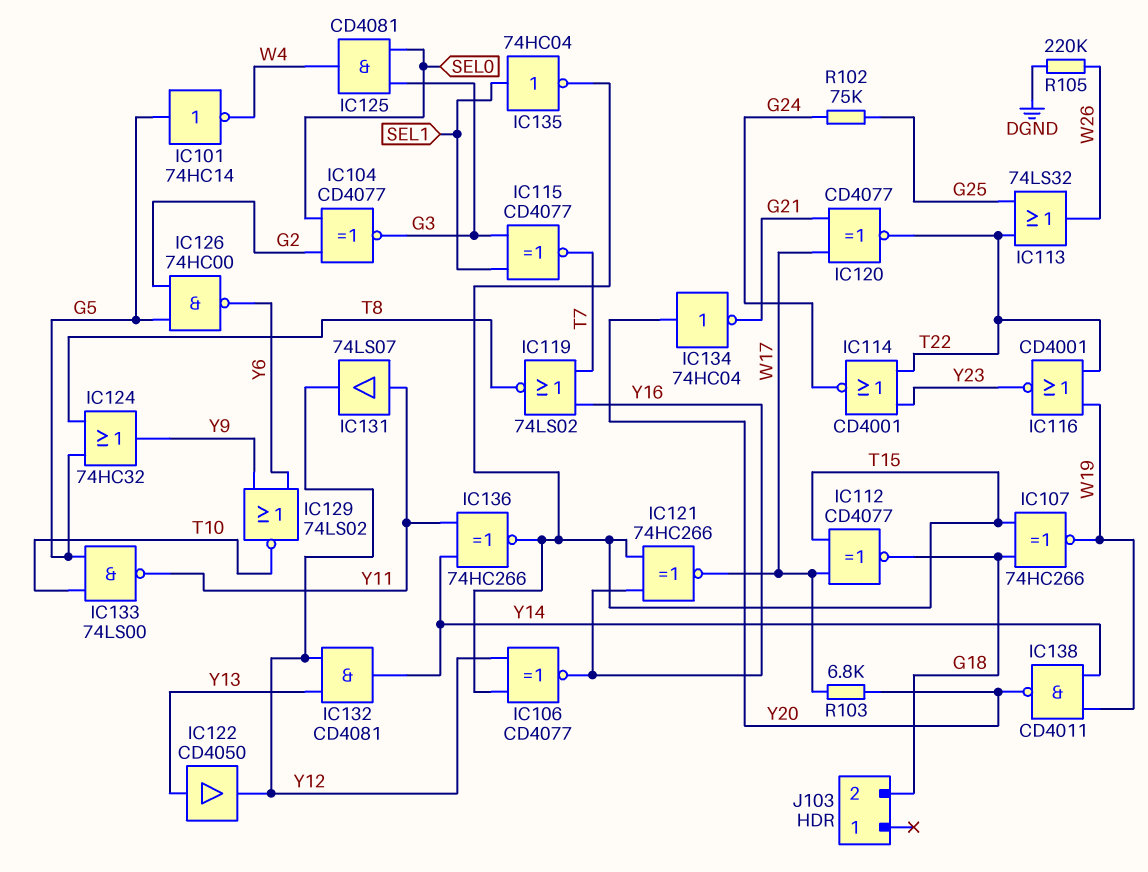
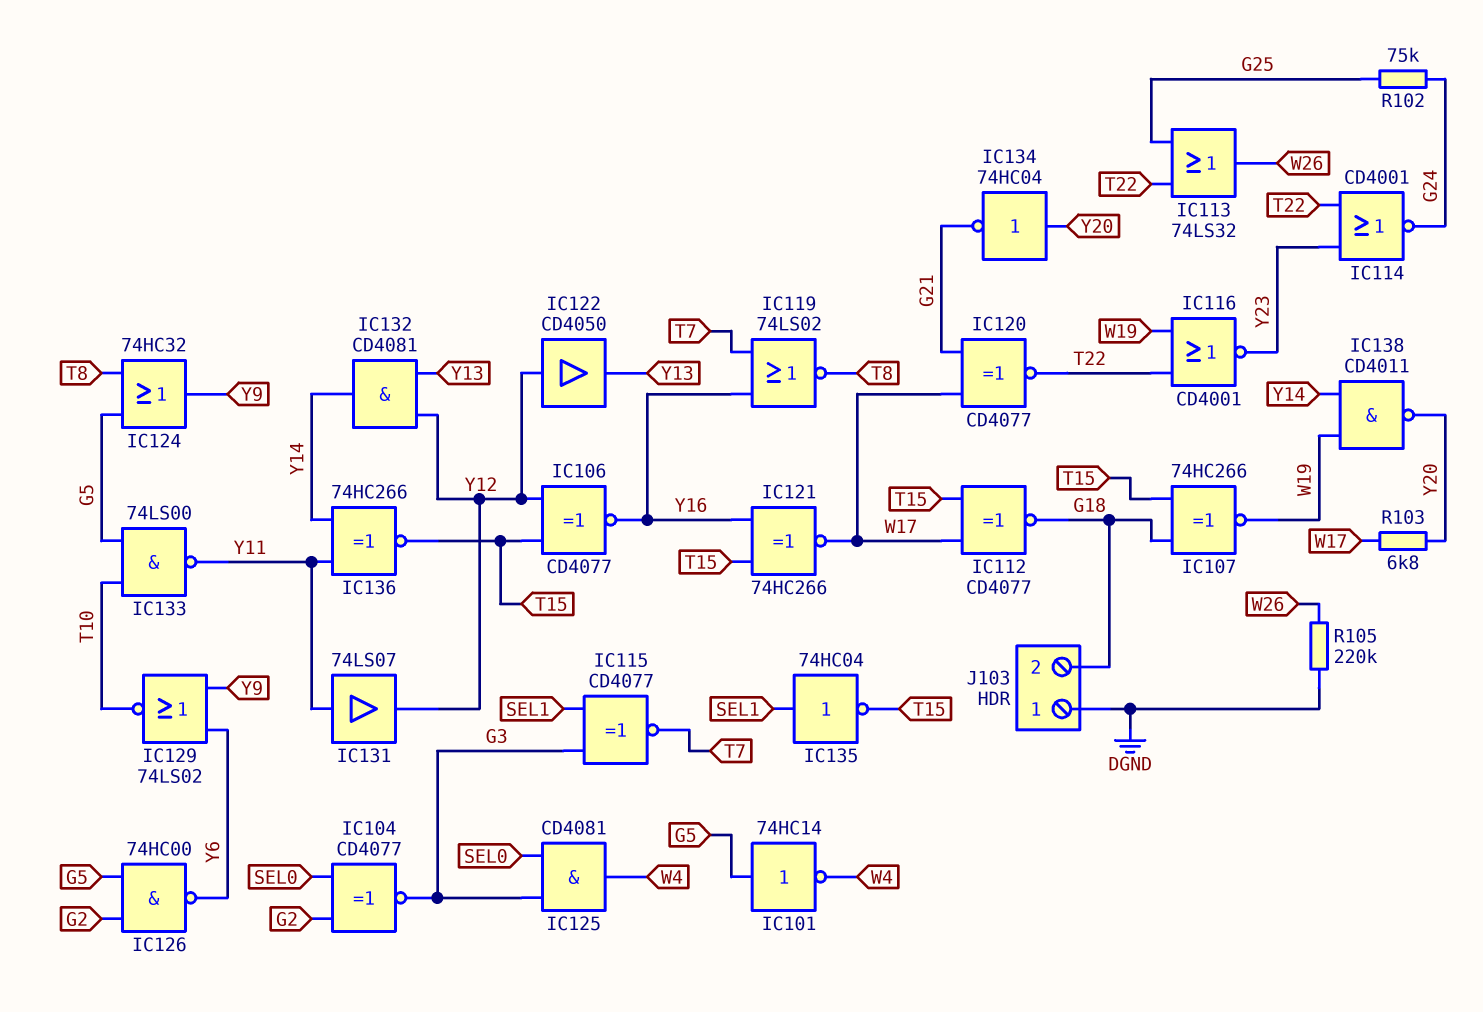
IC122: buffer CD4050 (in Y13, out Y12) -> buffer CD4050 (in Y12, out Y13)
J103 pin 1: none -> DGND

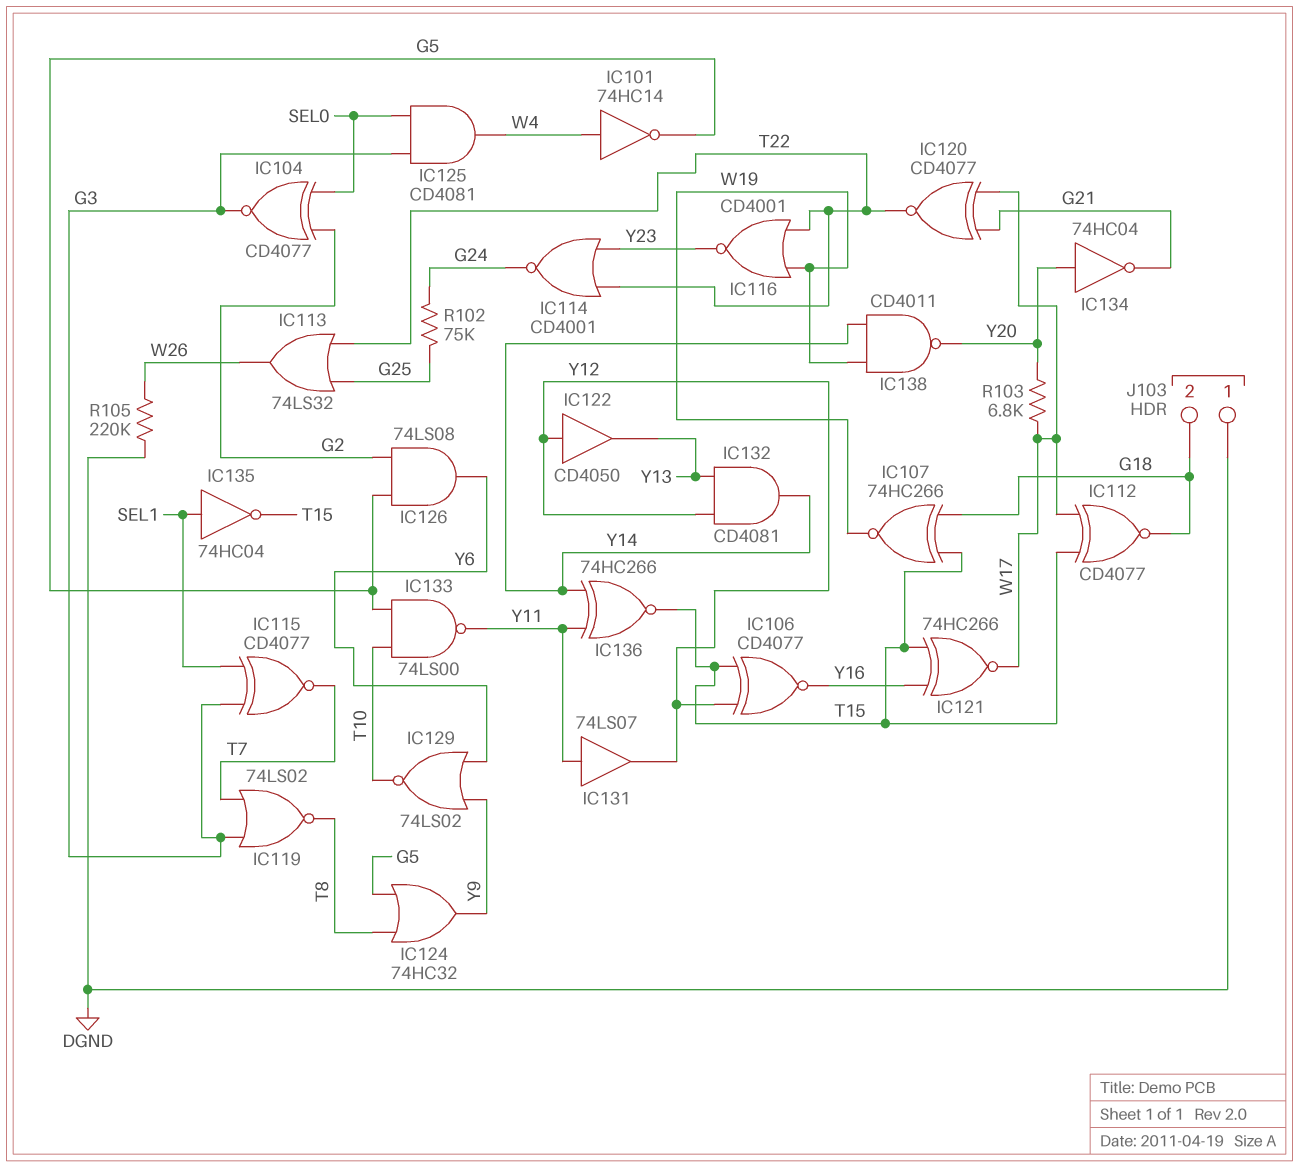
IC101: NOT 74HC14 (in G5, out W4) -> NOT 74HC14 (in W4, out G5)
IC119: NOR 74LS02 (in T7, in Y16, out T8) -> NOR 74LS02 (in G3, in T7, out T8)
IC126: NAND 74HC00 (in G2, in G5, out Y6) -> AND 74LS08 (in G2, in G5, out Y6)

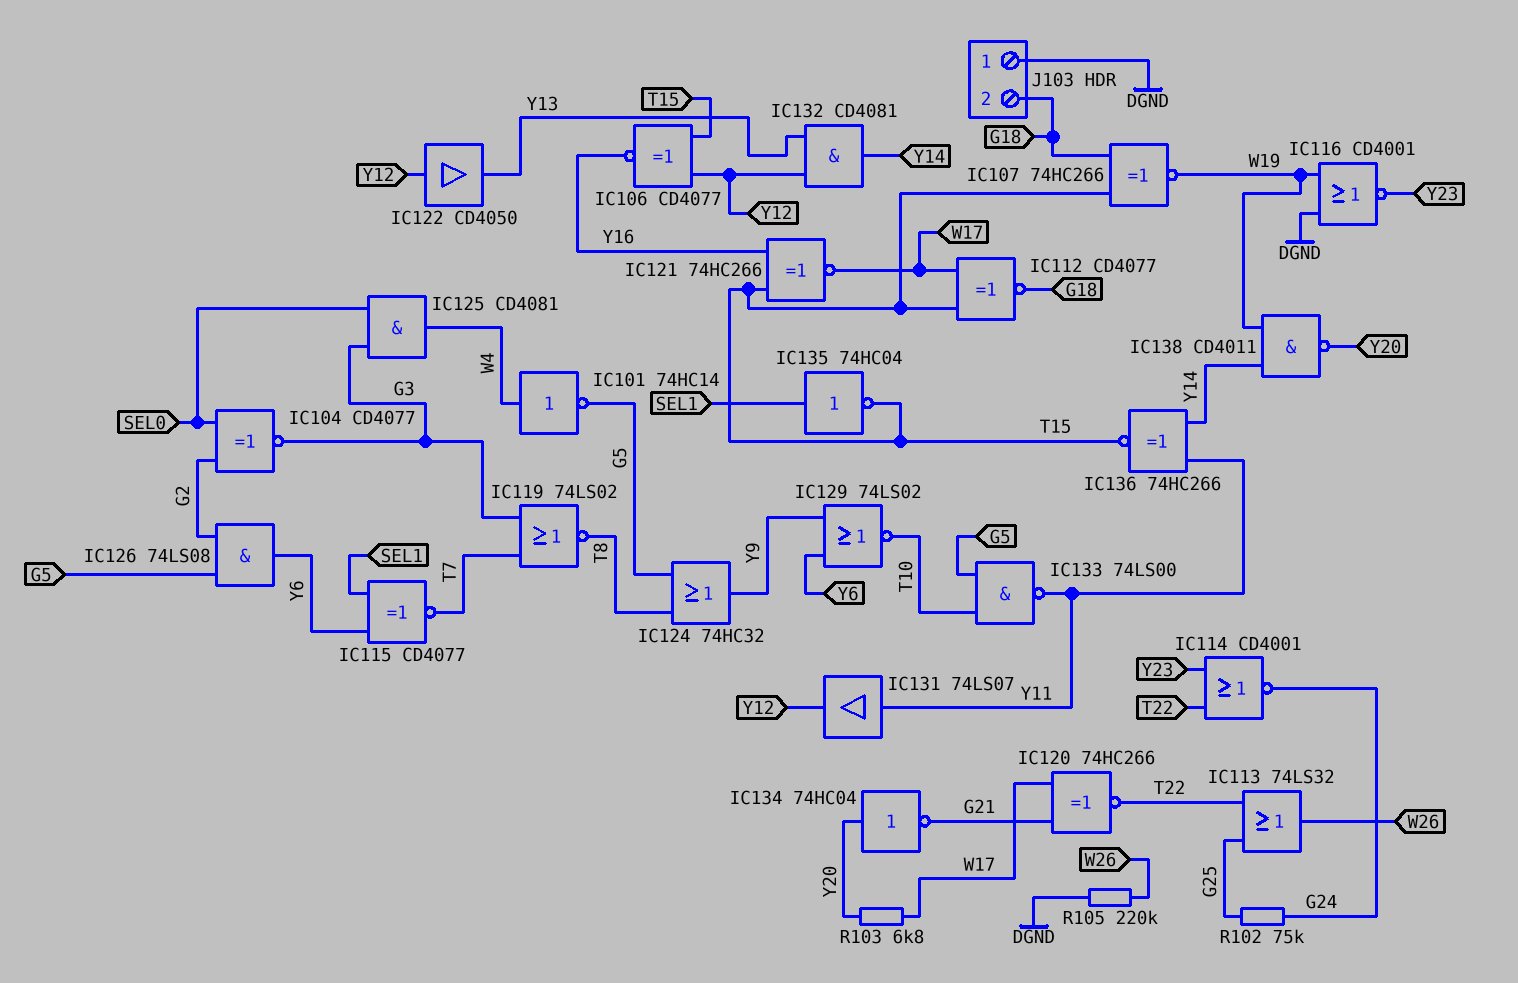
IC115: XNOR CD4077 (in G3, in SEL1, out T7) -> XNOR CD4077 (in SEL1, in Y6, out T7)
IC116: NOR CD4001 (in T22, in W19, out Y23) -> NOR CD4001 (in DGND, in W19, out Y23)
IC120: XNOR CD4077 (in G21, in W17, out T22) -> XNOR 74HC266 (in G21, in W17, out T22)

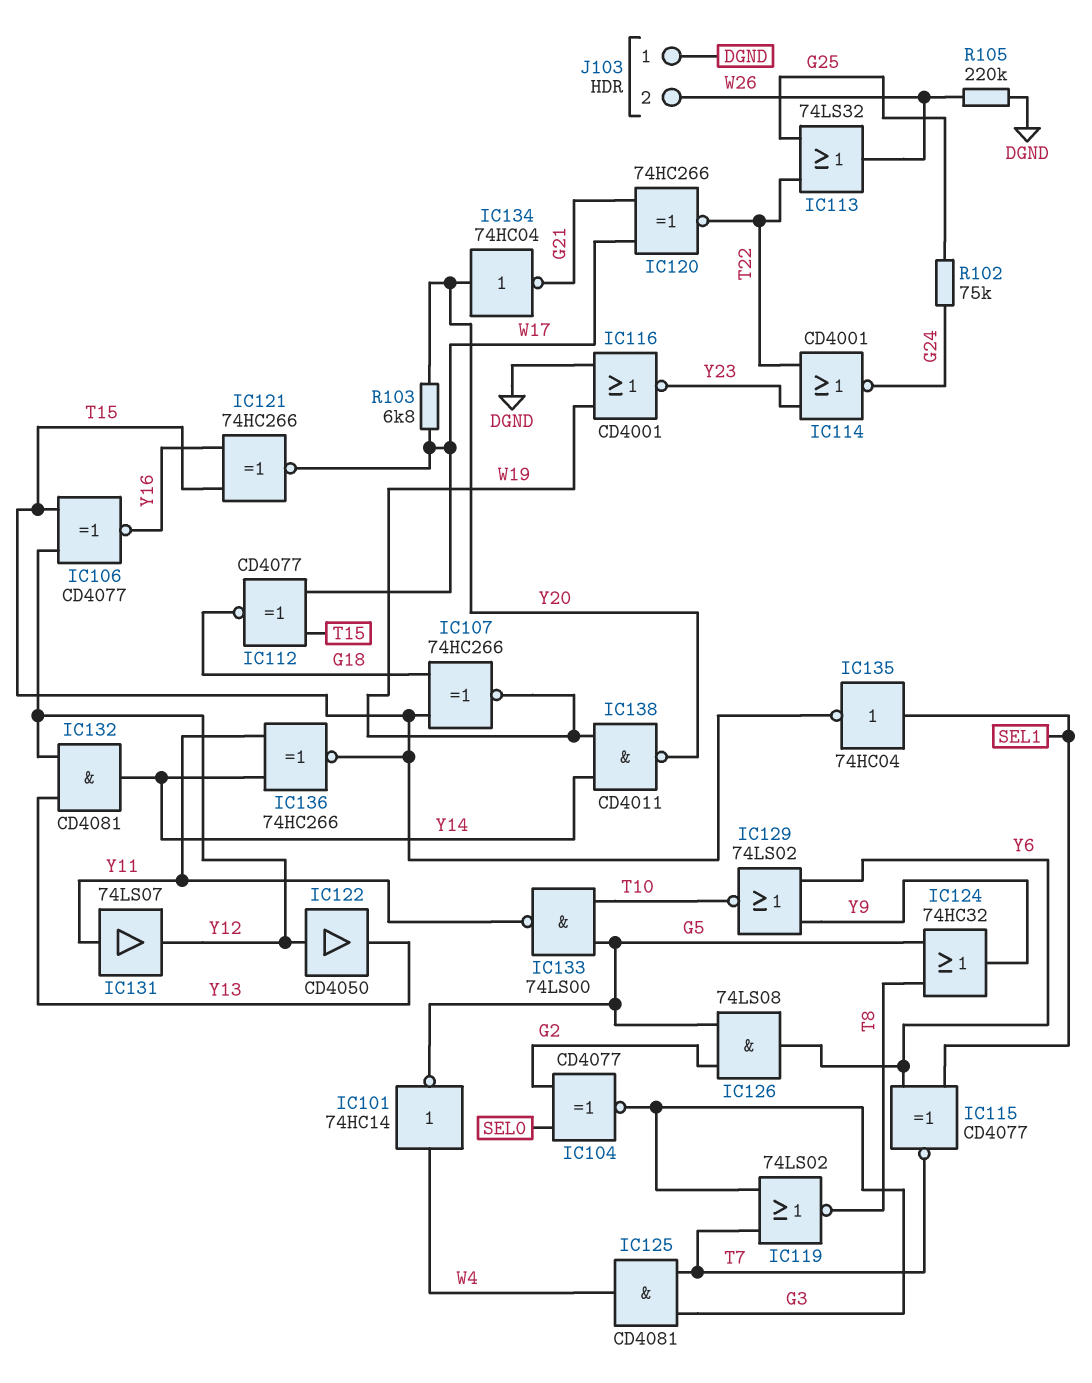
IC125: AND CD4081 (in G3, in SEL0, out W4) -> AND CD4081 (in G3, in T7, out W4)
J103 pin 2: G18 -> W26

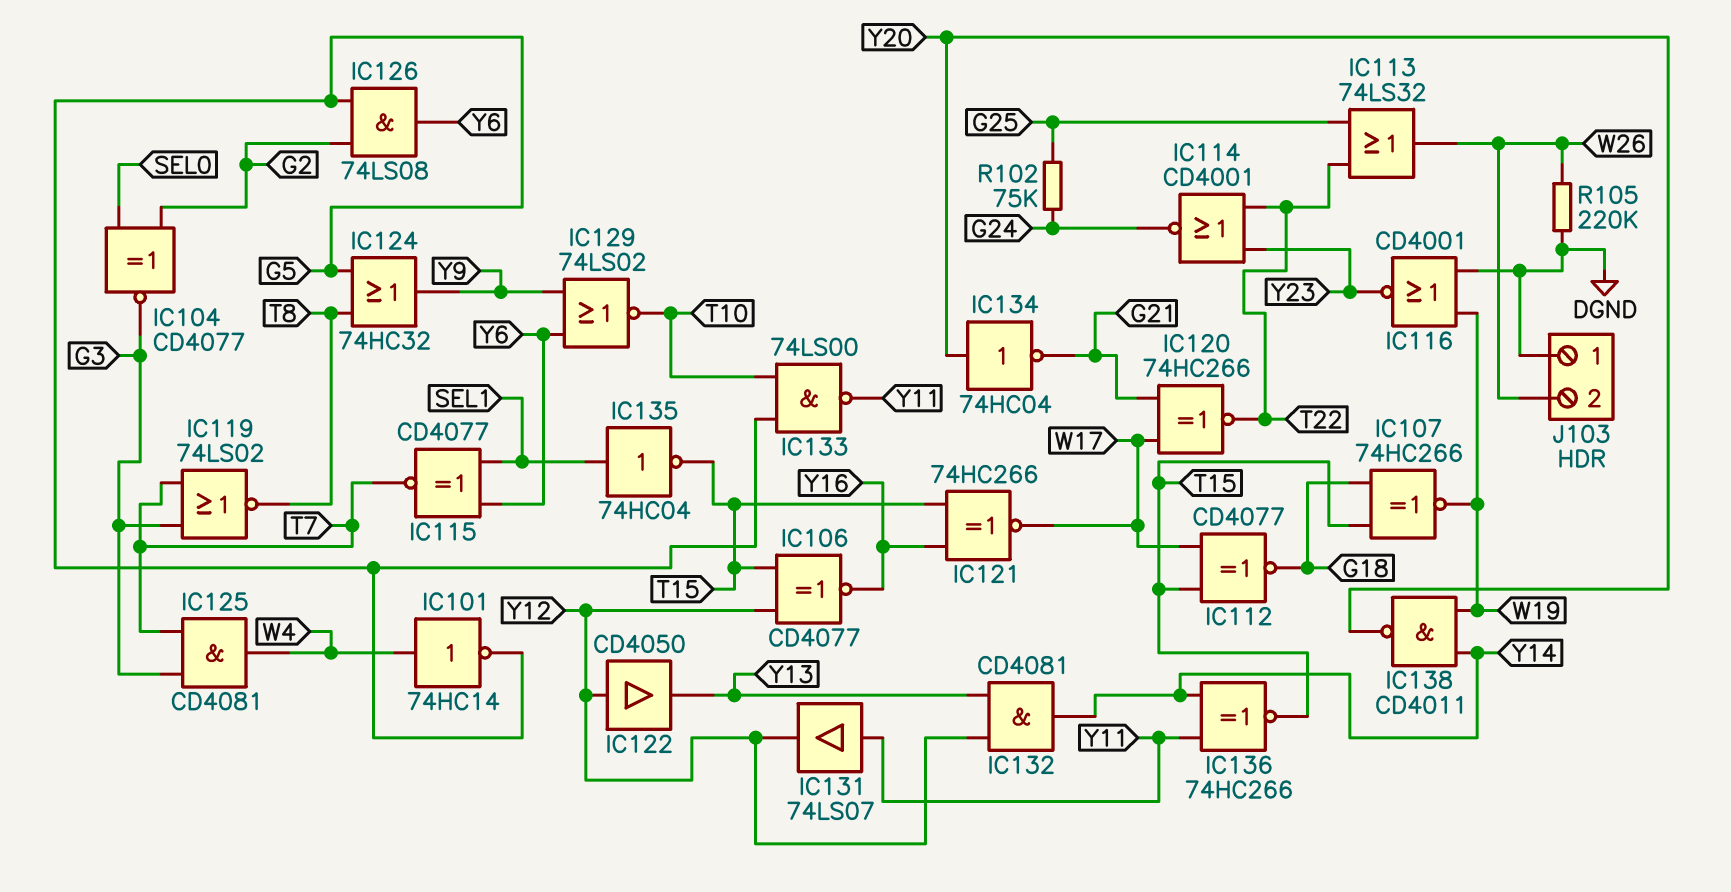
R103: 6.8k (W17, Y20) -> none

